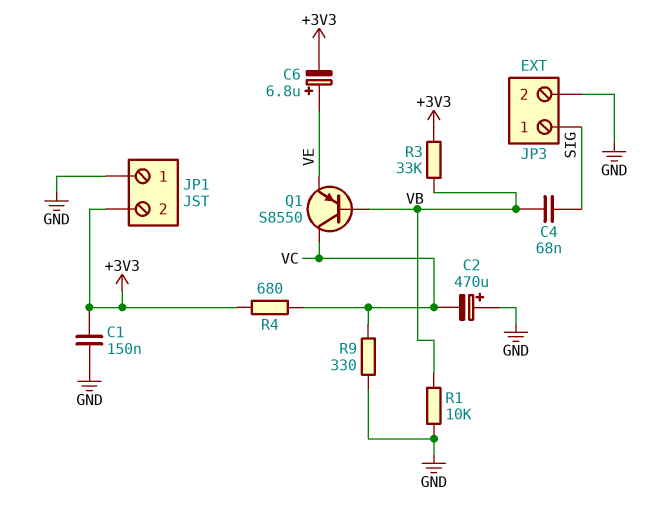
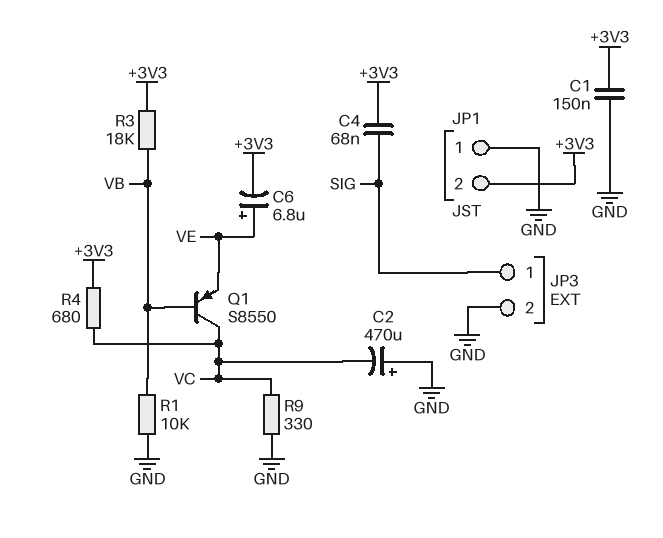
C4: 68nF (SIG, VB) -> 68nF (+3V3, SIG)
R3: 33k (+3V3, VB) -> 18k (+3V3, VB)

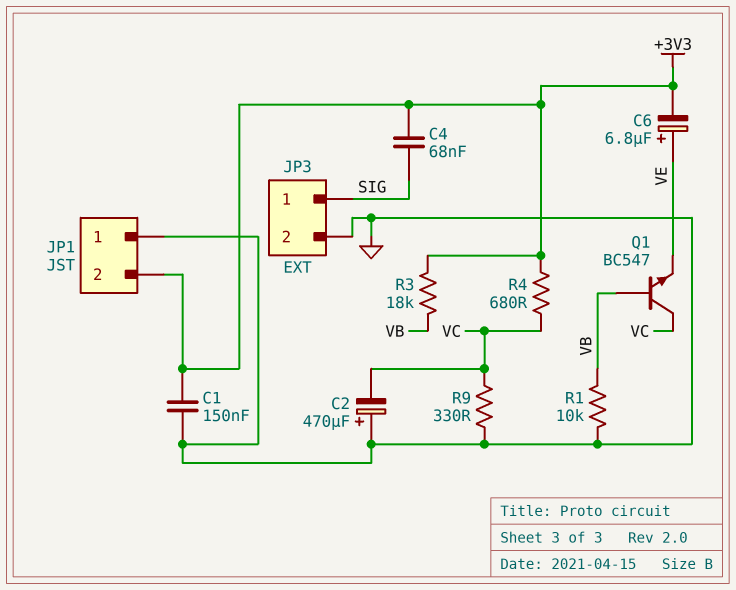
Q1: PNP S8550 (B VB, C VC, E VE) -> NPN BC547 (B VB, C VC, E VE)

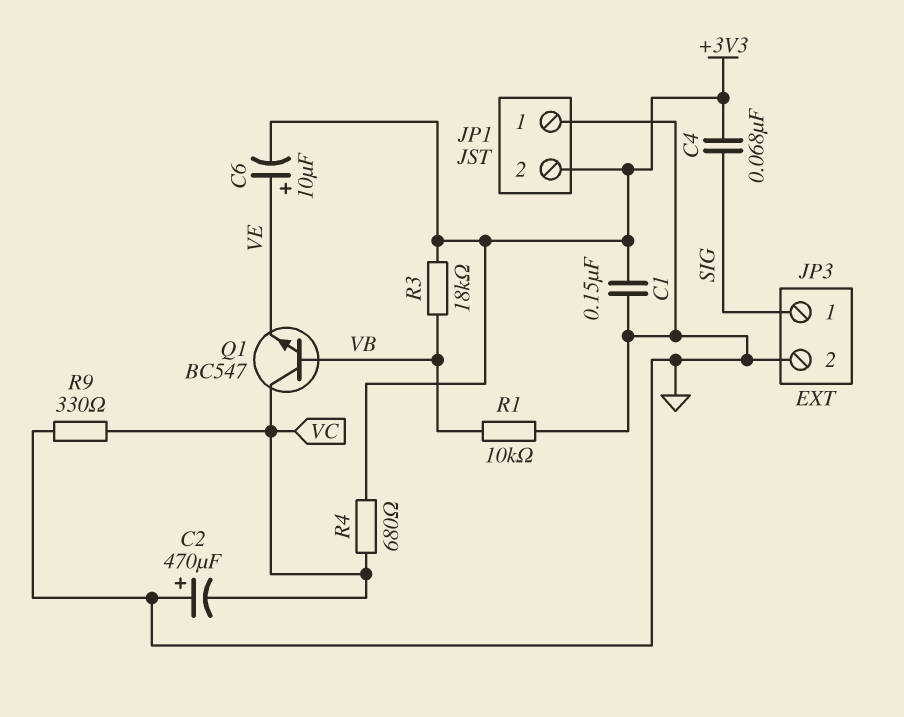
C6: 6.8uF (plus VE, minus +3V3) -> 10uF (plus VE, minus +3V3)

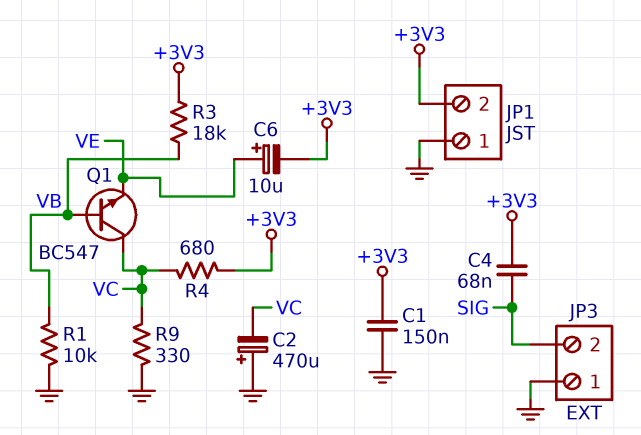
JP3 pin 1: SIG -> GND
JP3 pin 2: GND -> SIG

